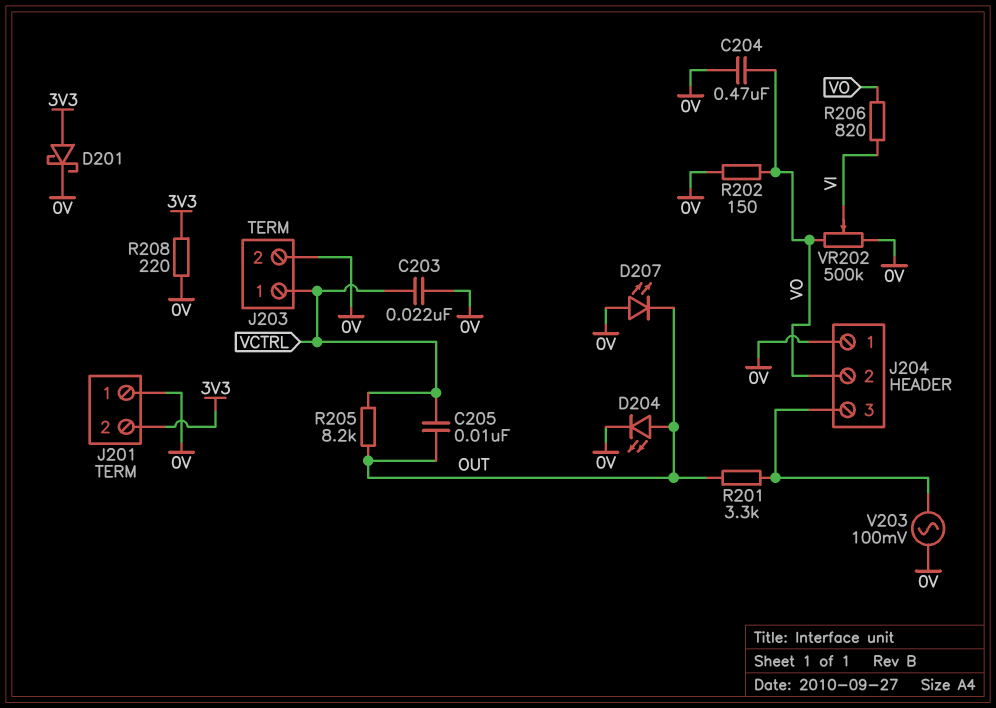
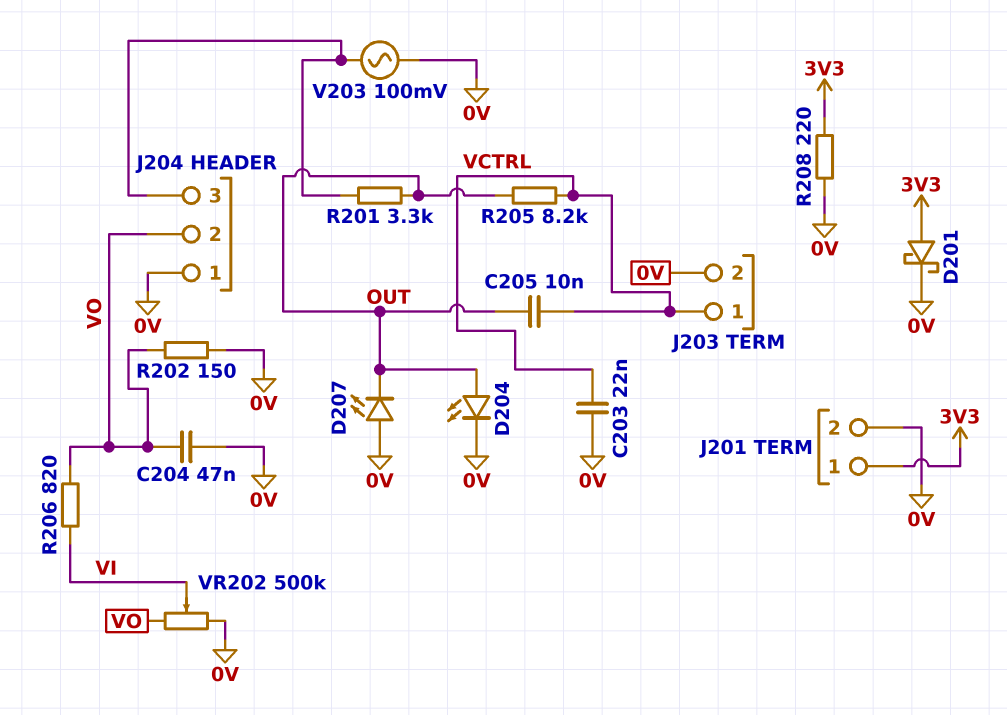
C204: 470nF (0V, VO) -> 47nF (0V, VO)
J201 pin 1: 0V -> 3V3
J201 pin 2: 3V3 -> 0V

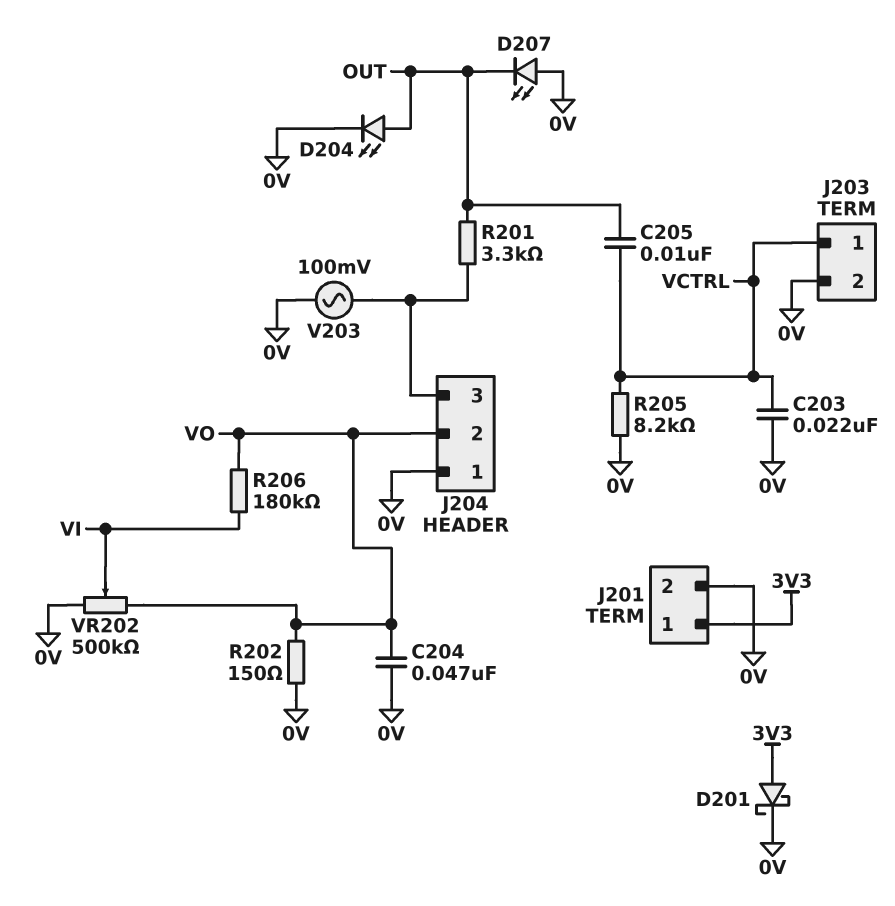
R205: 8.2k (OUT, VCTRL) -> 8.2k (0V, VCTRL)
R206: 820 (VI, VO) -> 180k (VI, VO)
R208: 220 (0V, 3V3) -> none

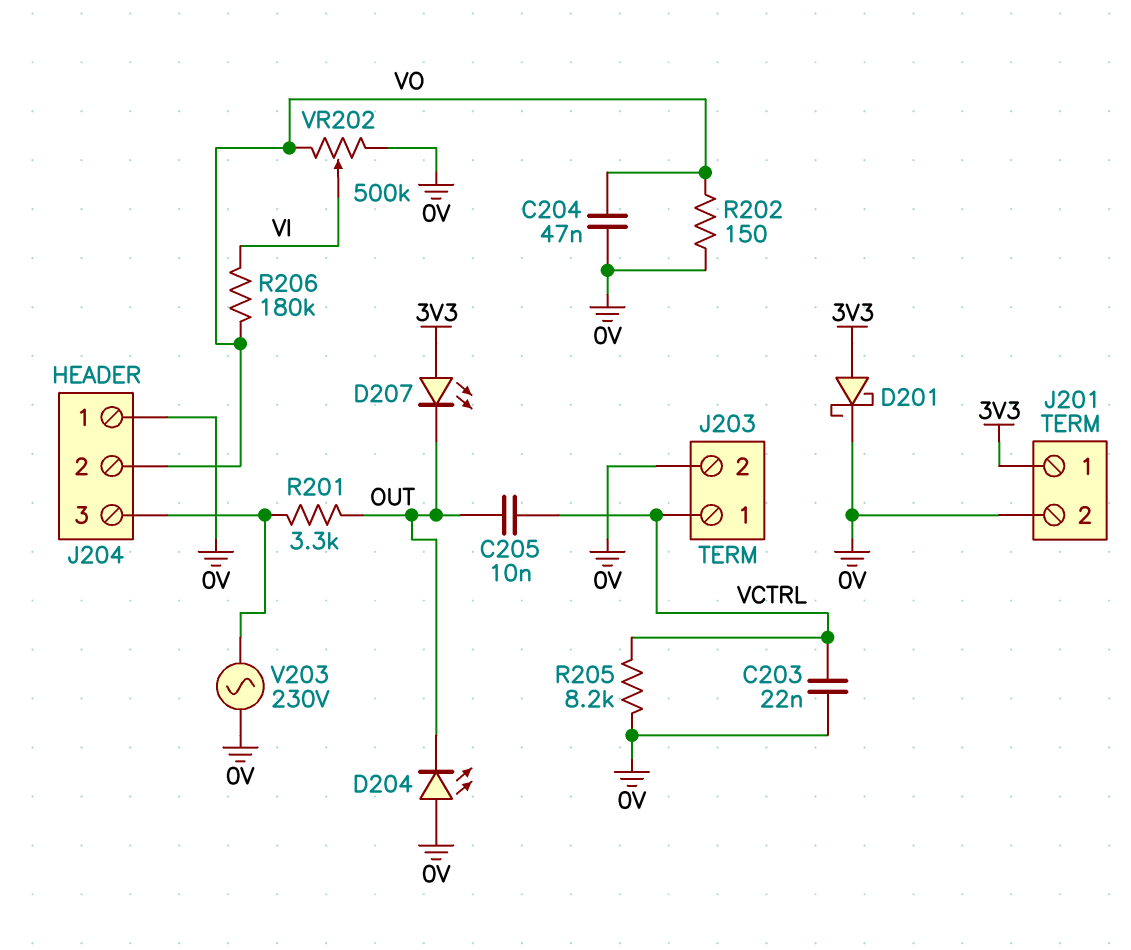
D204: LED (A OUT, K 0V) -> LED (A 0V, K OUT)
D207: LED (A 0V, K OUT) -> LED (A 3V3, K OUT)
V203: AC 100mV (0V, J204/3) -> AC 230V (0V, J204/3)

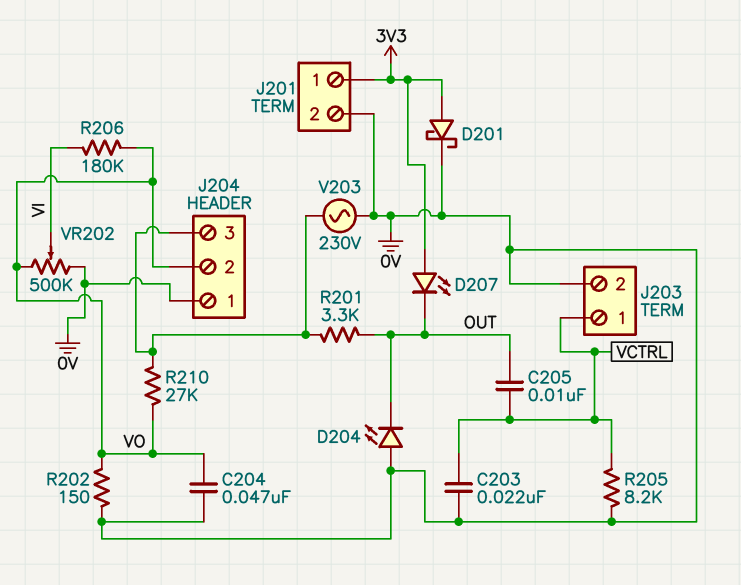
R210: none -> 27k (J204/3, VO)

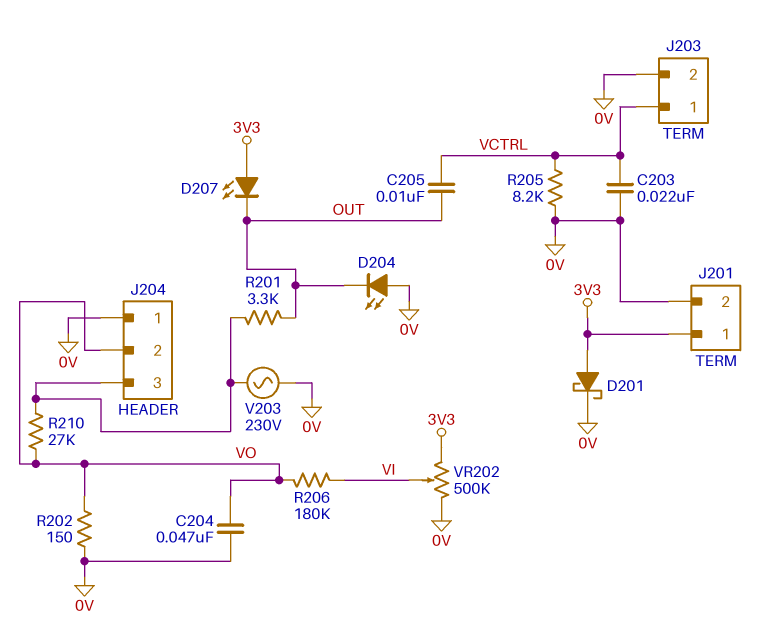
VR202: 500k (0V, VO, wiper VI) -> 500k (0V, 3V3, wiper VI)

